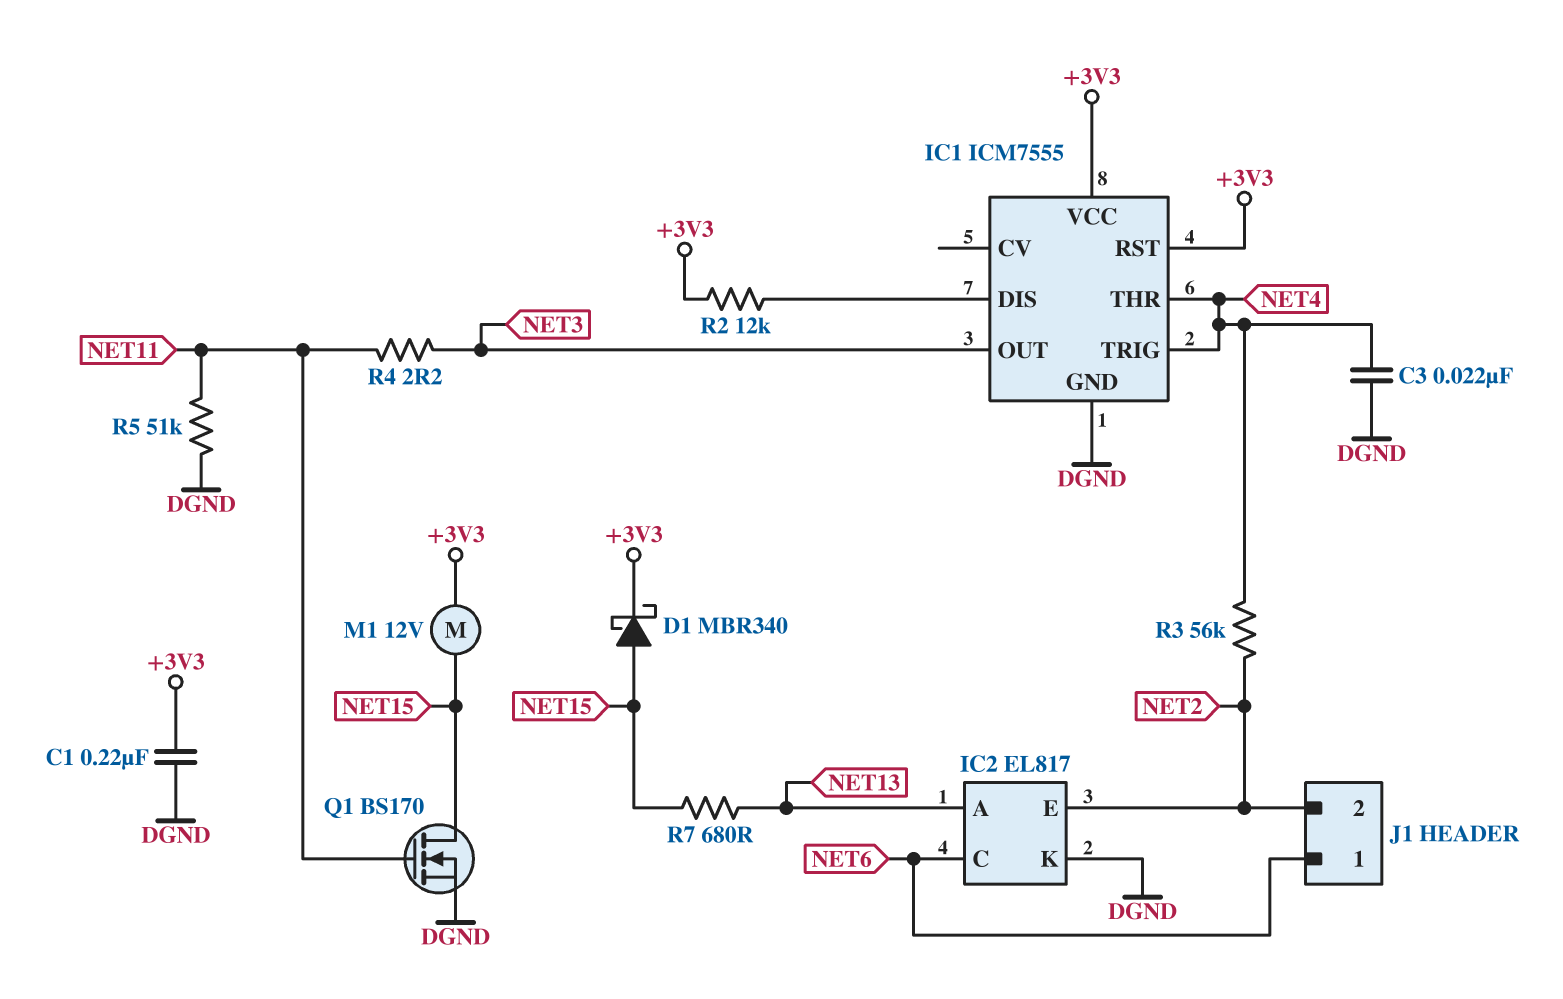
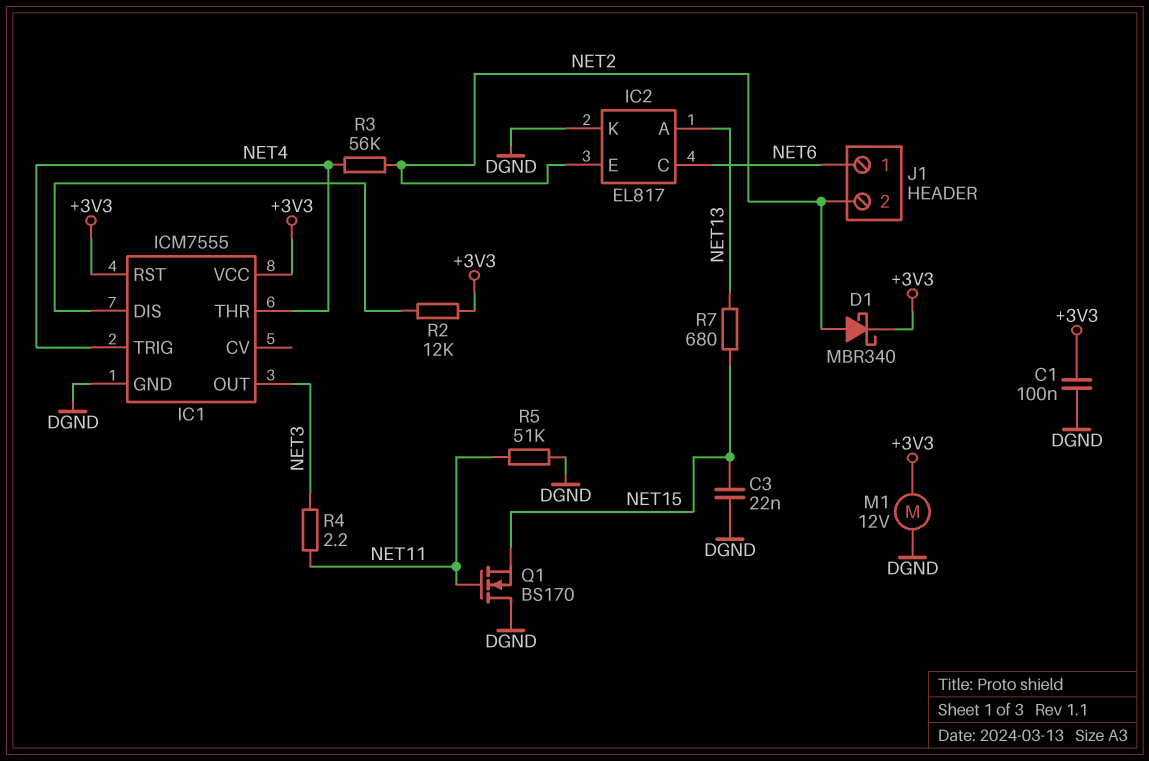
C1: 220nF (+3V3, DGND) -> 100nF (+3V3, DGND)
C3: 22nF (DGND, NET4) -> 22nF (DGND, NET15)
D1: schottky MBR340 (A NET15, K +3V3) -> schottky MBR340 (A NET2, K +3V3)
M1: motor 12V (+3V3, NET15) -> motor 12V (+3V3, DGND)
Q1: NMOS BS170 (G NET11, D NET15, S DGND) -> NMOS BS170 (G NET11, D DGND, S NET15)

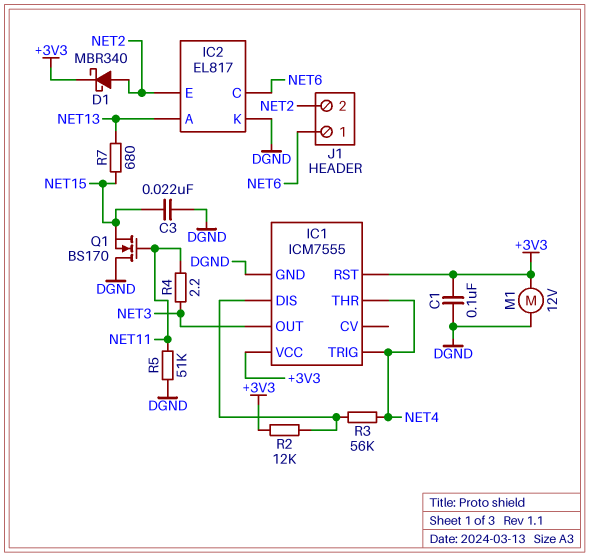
R3: 56k (NET2, NET4) -> 56k (IC1/DIS, NET4)

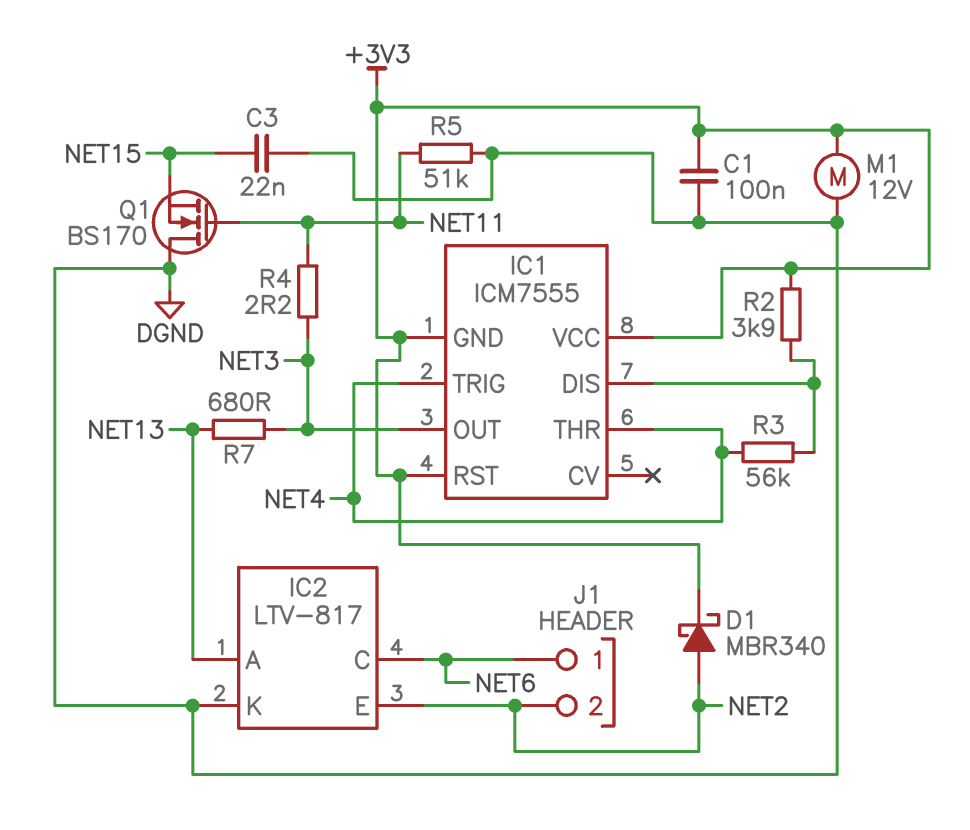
IC1 pin GND: DGND -> +3V3
IC2: EL817 -> LTV-817
R2: 12k (+3V3, IC1/DIS) -> 3.9k (+3V3, IC1/DIS)
R7: 680 (NET13, NET15) -> 680 (NET3, NET13)

